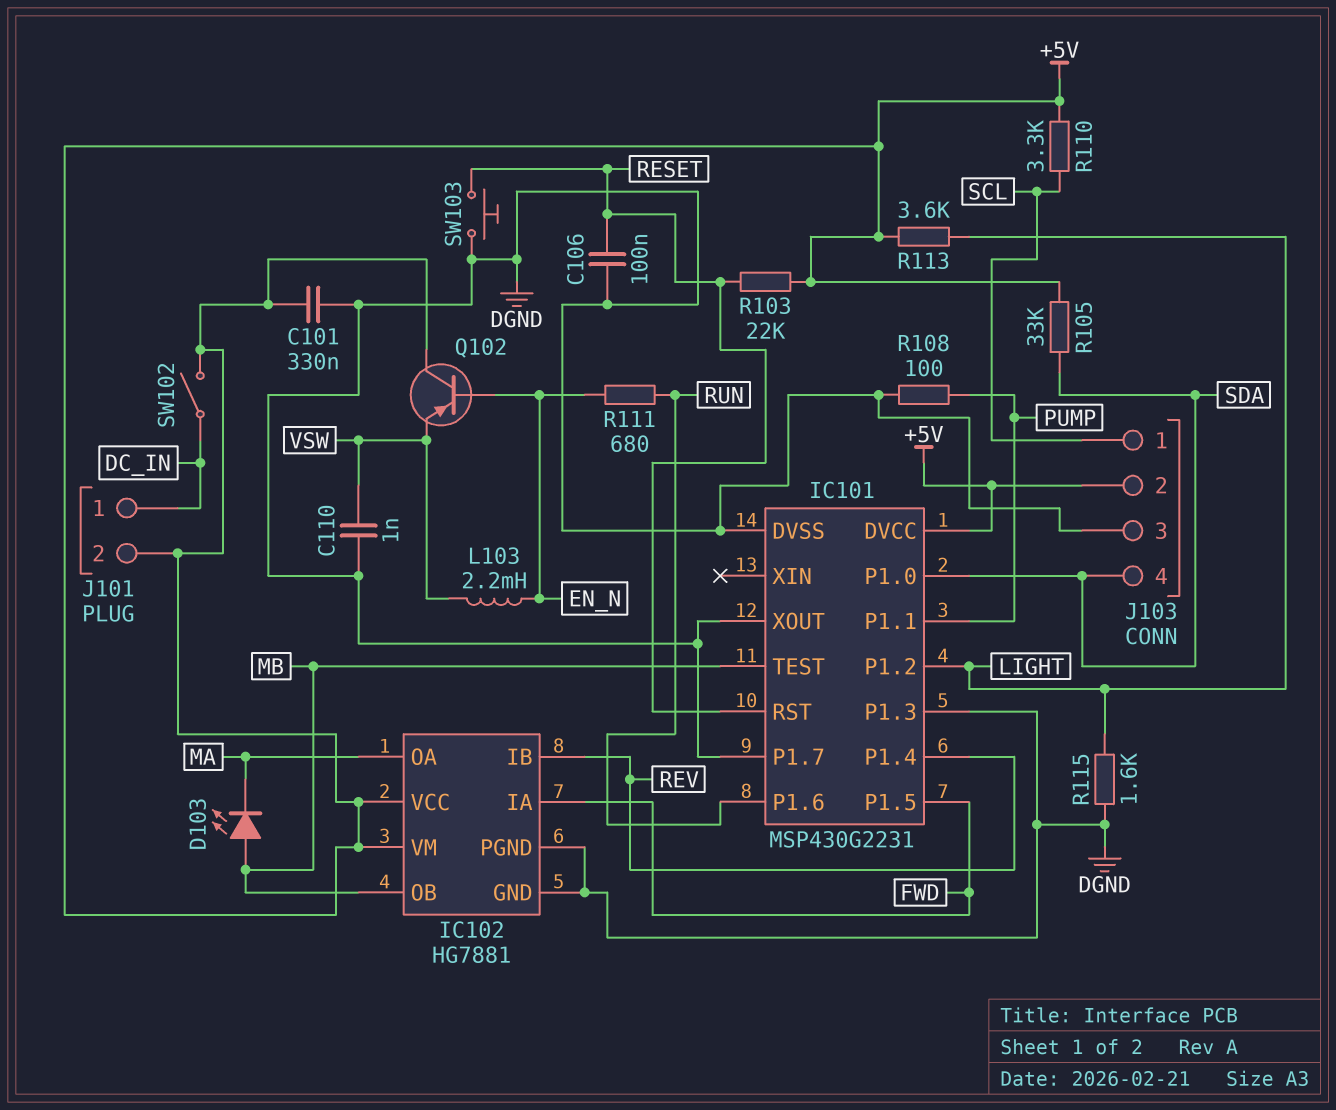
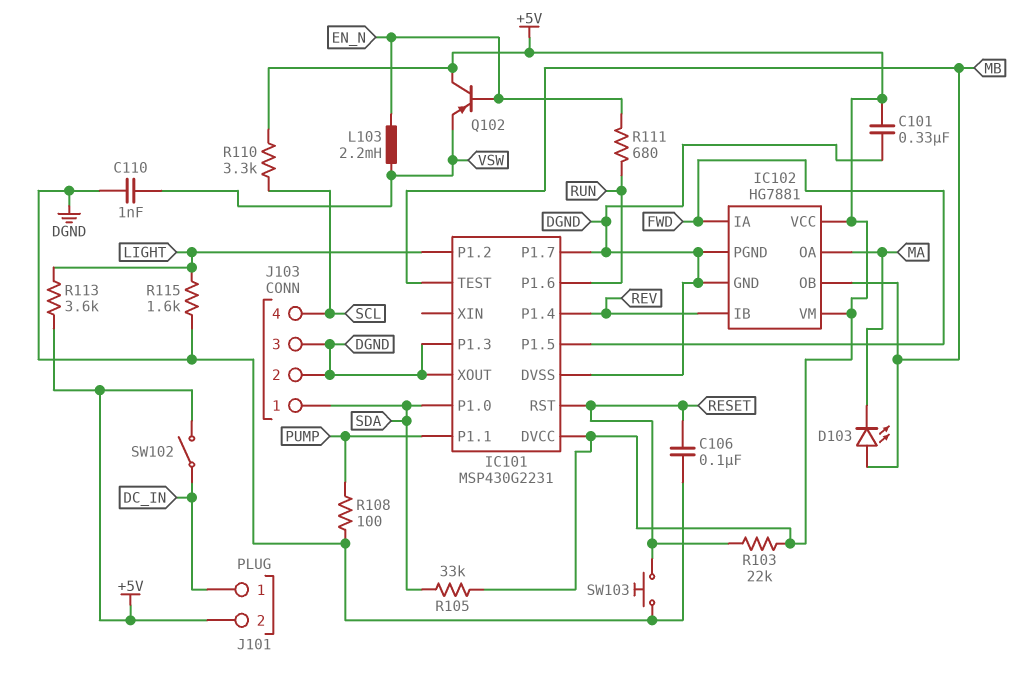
J103 pin 1: SCL -> SDA
J103 pin 2: +5V -> DGND
J103 pin 4: SDA -> SCL

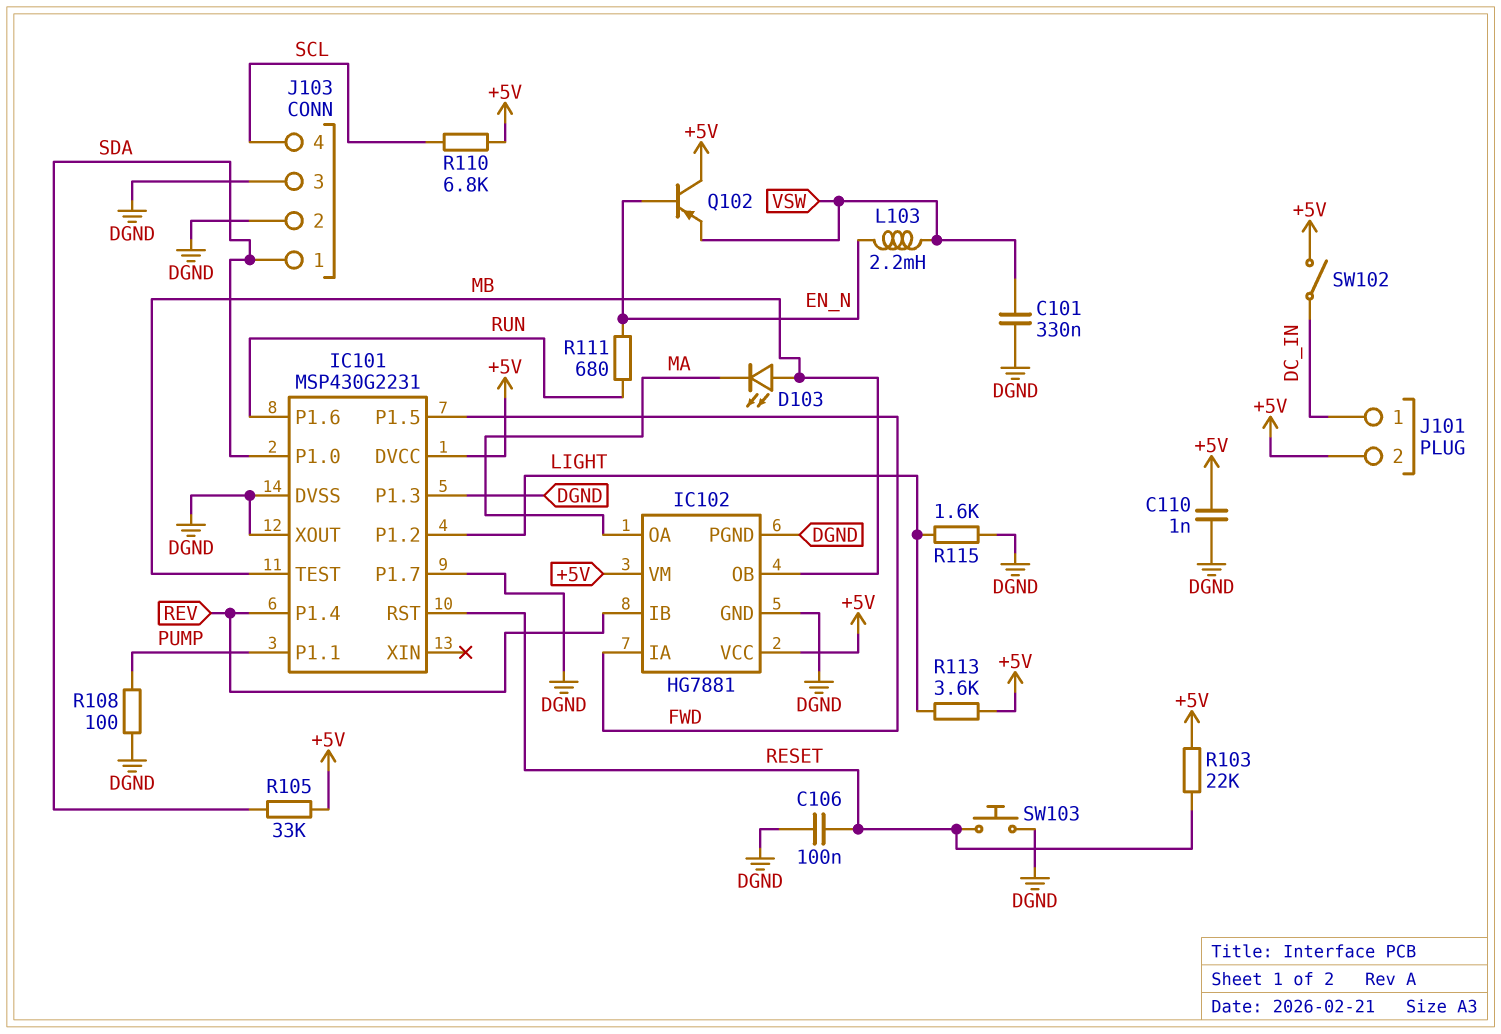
C101: 330nF (+5V, DGND) -> 330nF (DGND, VSW)
C110: 1nF (DGND, VSW) -> 1nF (+5V, DGND)
R110: 3.3k (+5V, SCL) -> 6.8k (+5V, SCL)

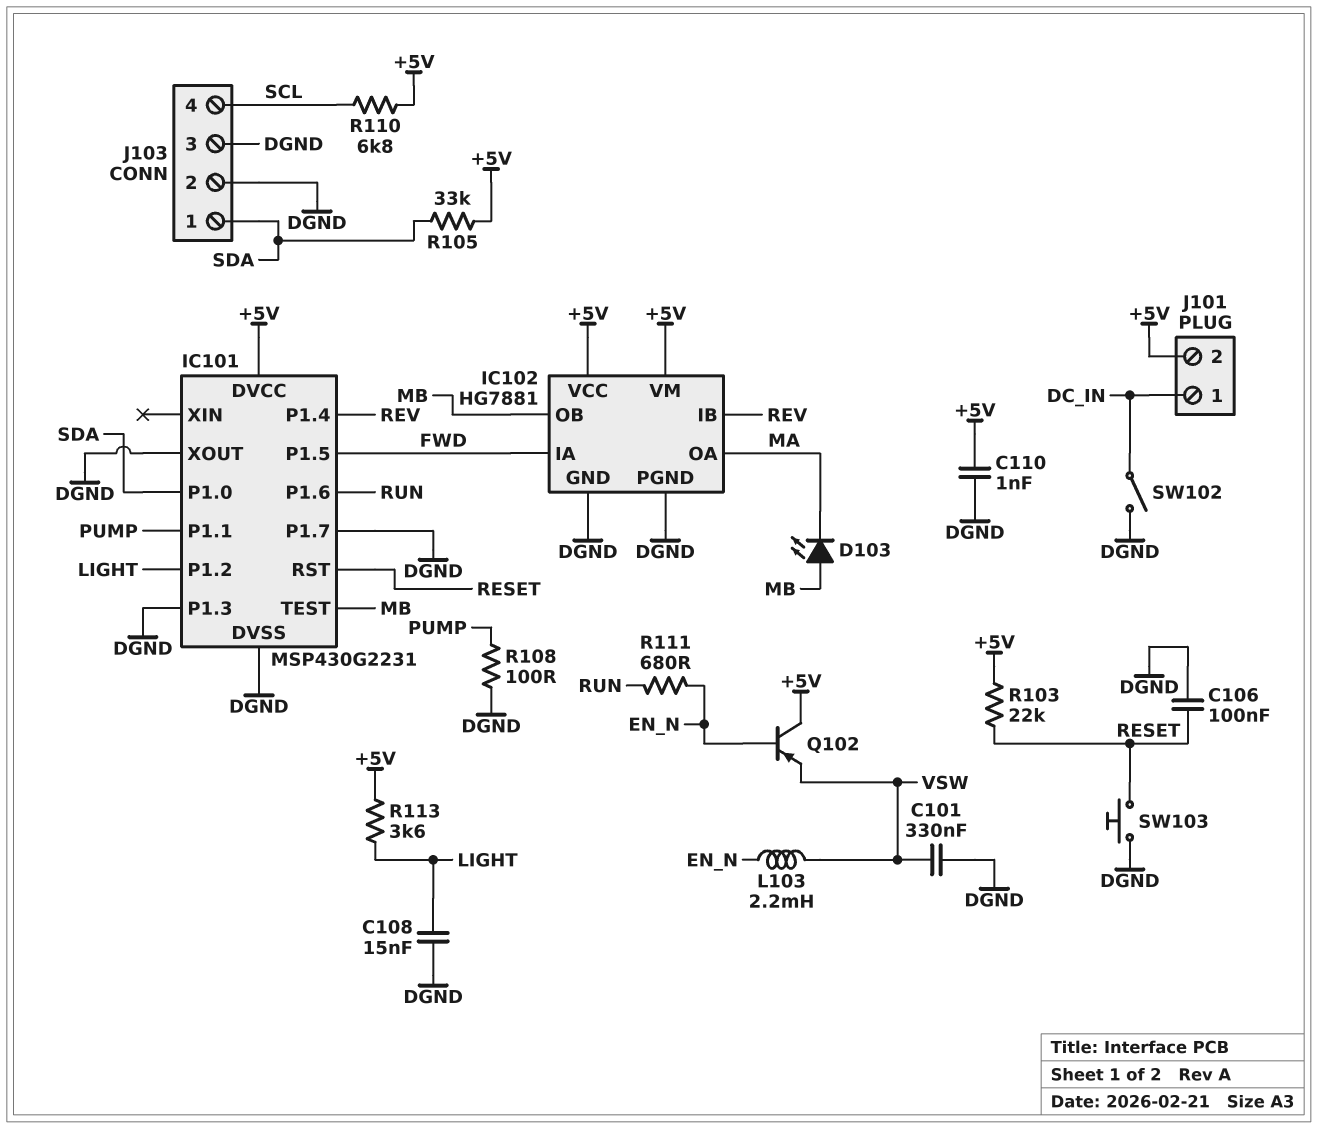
C108: none -> 15nF (DGND, LIGHT)
R115: 1.6k (DGND, LIGHT) -> none
SW102: switch (+5V, DC_IN) -> switch (DC_IN, DGND)

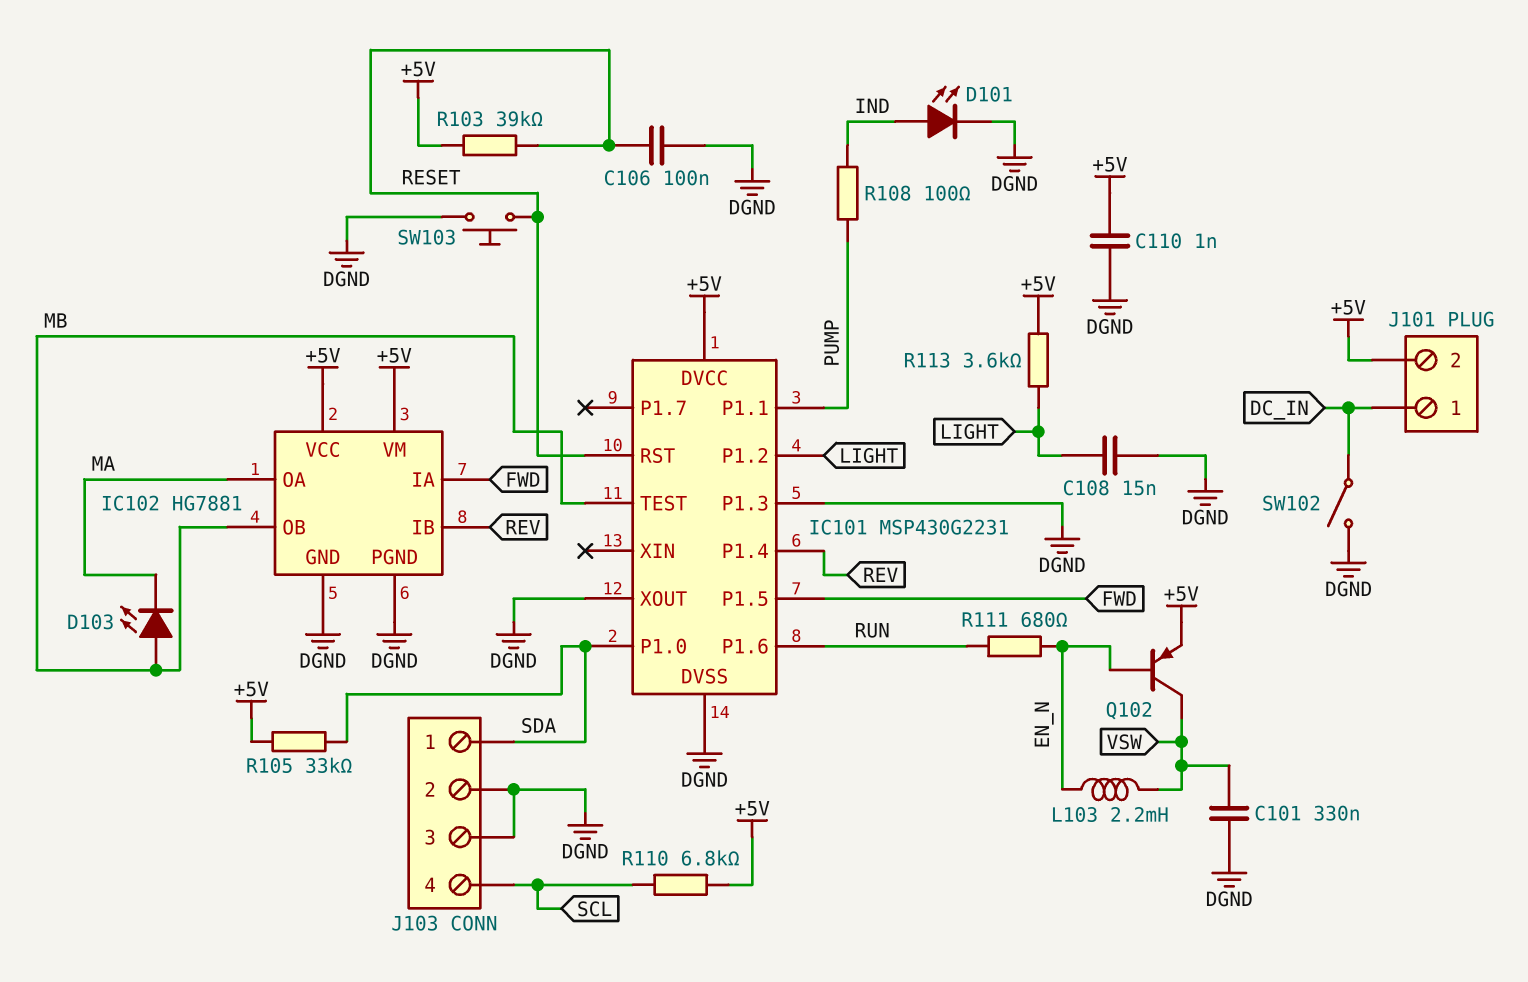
D101: none -> LED (A IND, K DGND)
IC101 pin P1.7: DGND -> none
Q102: PNP (B EN_N, C +5V, E VSW) -> PNP (B EN_N, C VSW, E +5V)
R103: 22k (+5V, RESET) -> 39k (+5V, RESET)
R108: 100 (DGND, PUMP) -> 100 (IND, PUMP)

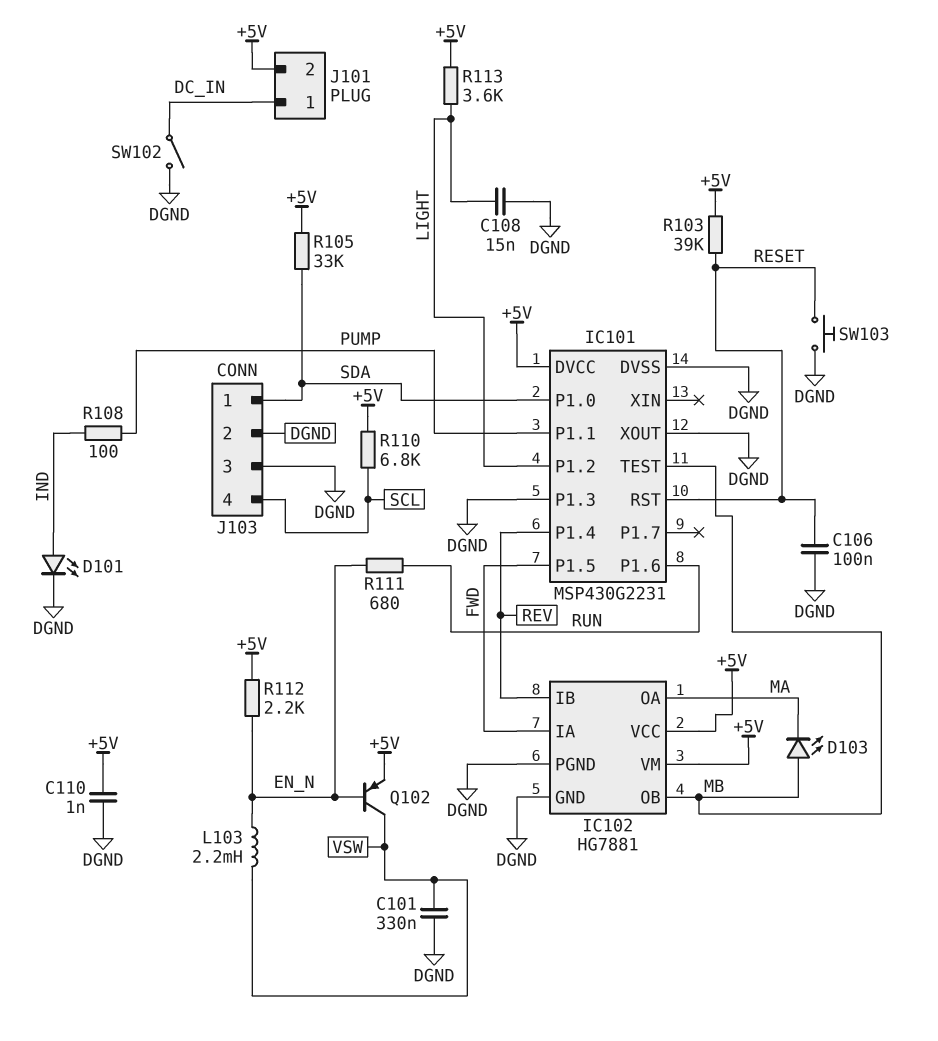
R112: none -> 2.2k (+5V, EN_N)

